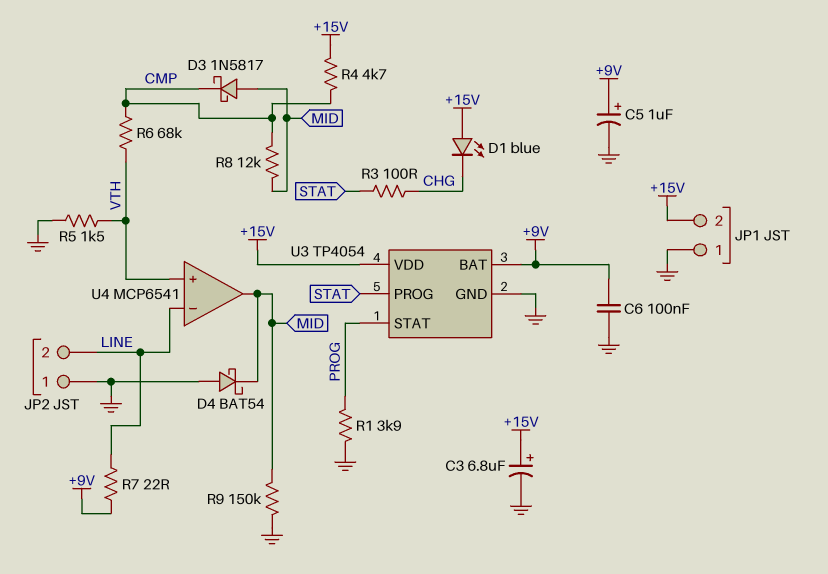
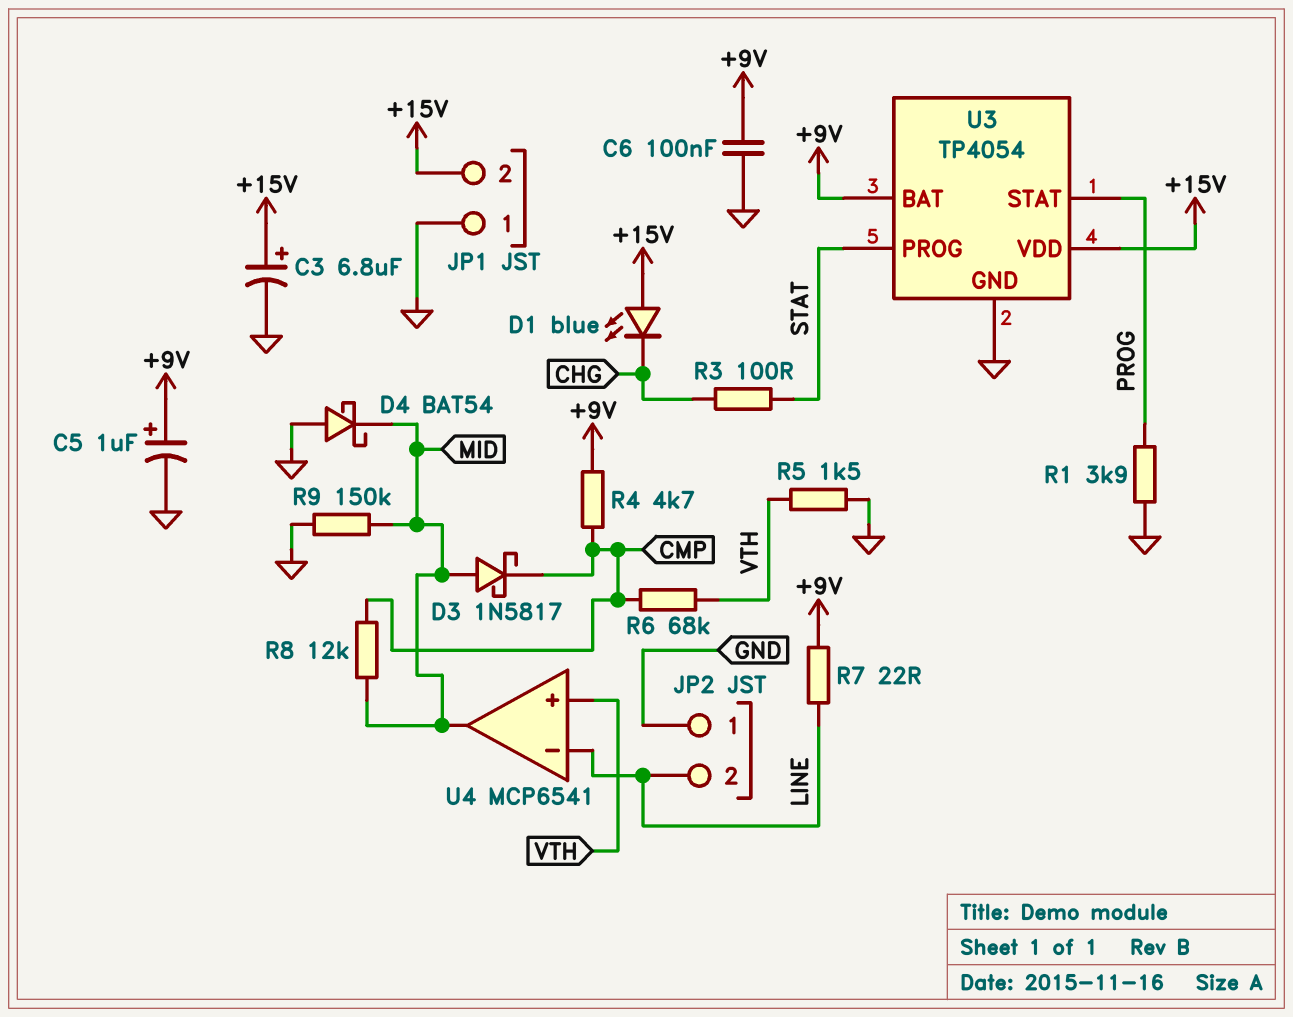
R4: 4.7k (+15V, CMP) -> 4.7k (+9V, CMP)

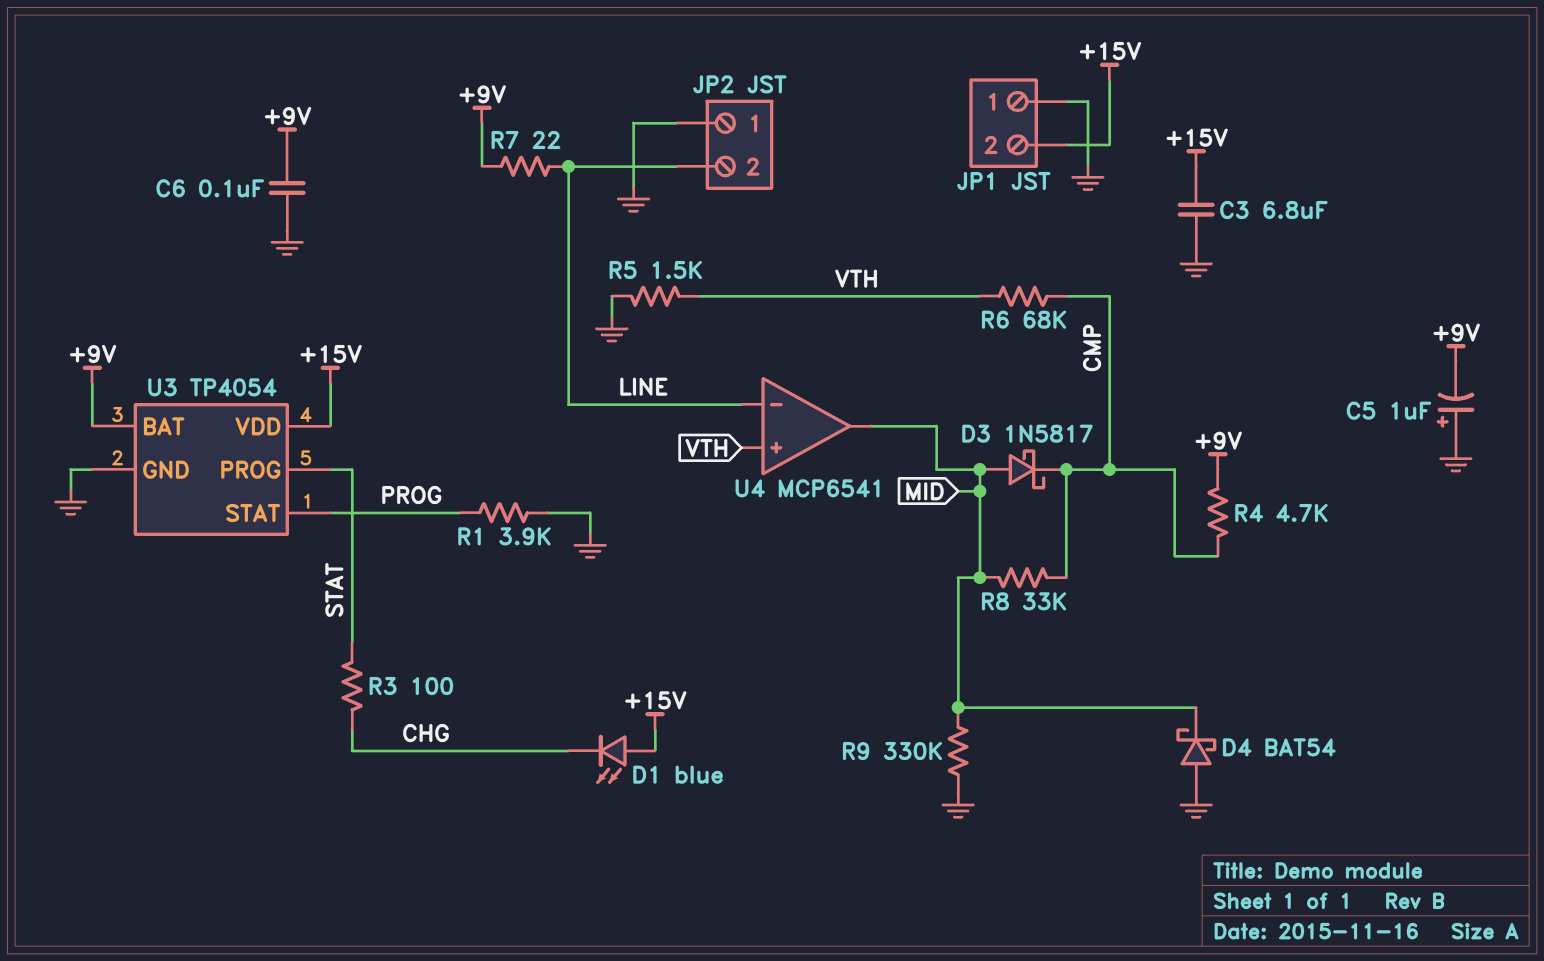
C3: 6.8uF (plus +15V, minus GND) -> 6.8uF (+15V, GND)
C5: 1uF (plus +9V, minus GND) -> 1uF (plus GND, minus +9V)
R8: 12k (CMP, MID) -> 33k (CMP, MID)
R9: 150k (GND, MID) -> 330k (GND, MID)

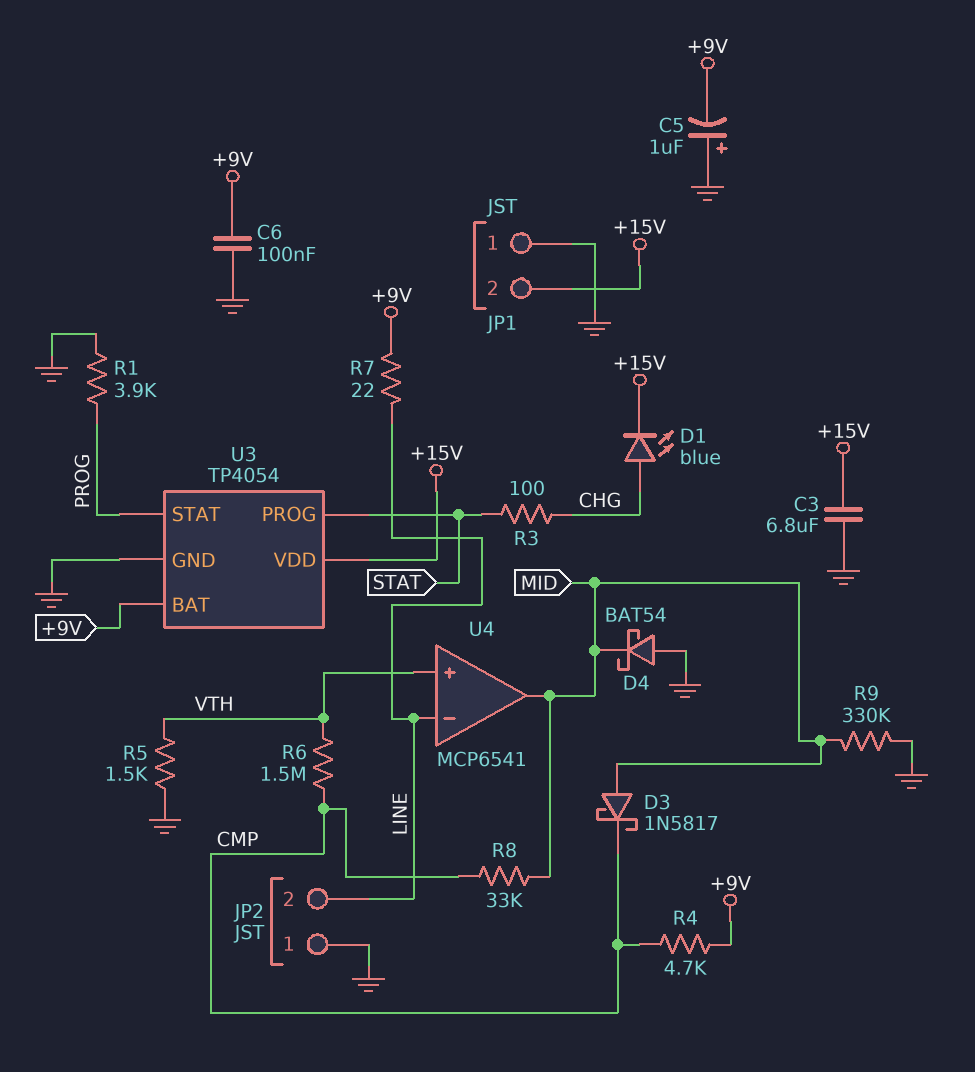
D1: LED blue (A +15V, K CHG) -> LED blue (A CHG, K +15V)
R6: 68k (CMP, VTH) -> 1.5M (CMP, VTH)

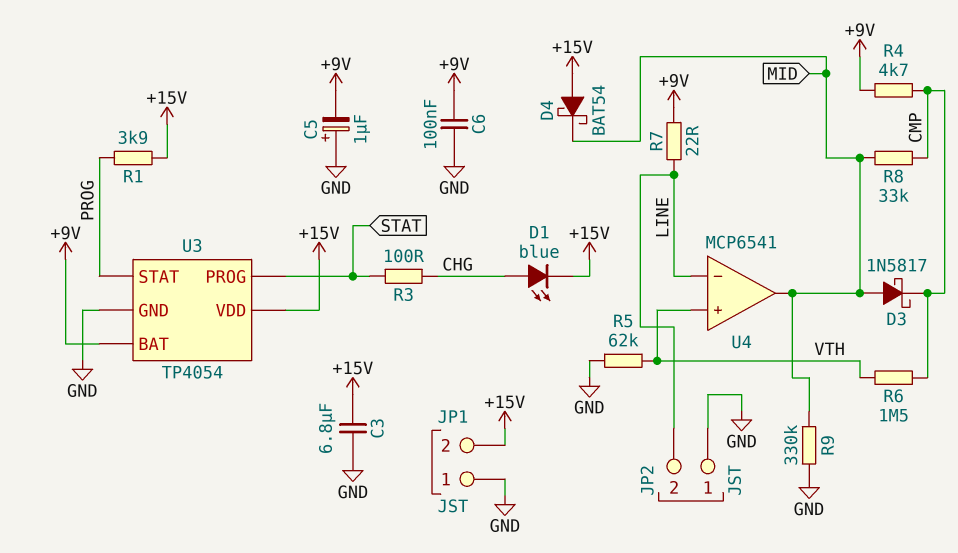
D4: schottky BAT54 (A GND, K MID) -> schottky BAT54 (A +15V, K MID)
R1: 3.9k (GND, PROG) -> 3.9k (+15V, PROG)
R5: 1.5k (GND, VTH) -> 62k (GND, VTH)

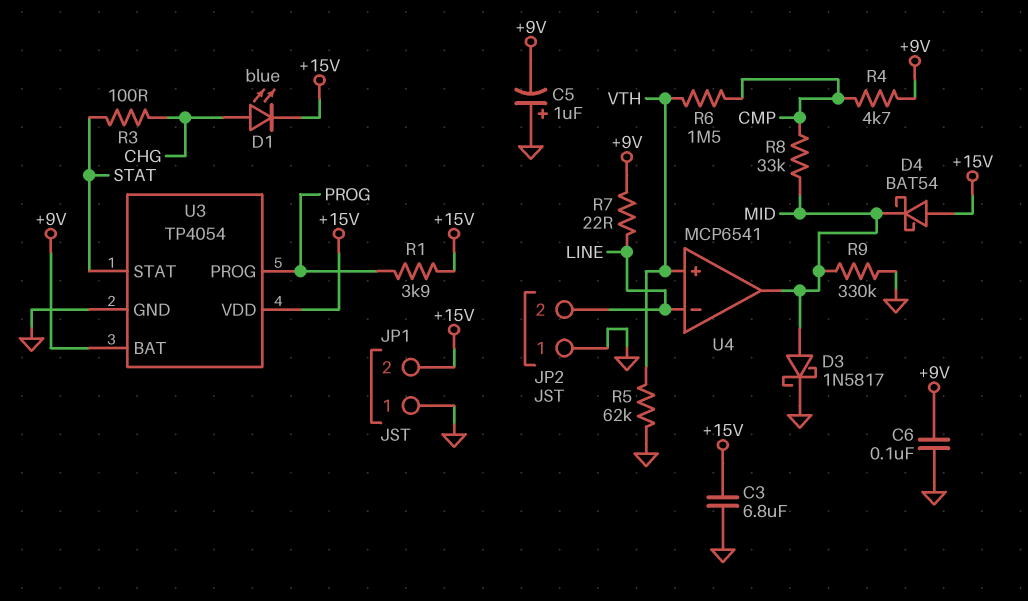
D3: schottky 1N5817 (A MID, K CMP) -> schottky 1N5817 (A MID, K GND)
U3 pin PROG: STAT -> PROG
U3 pin STAT: PROG -> STAT

